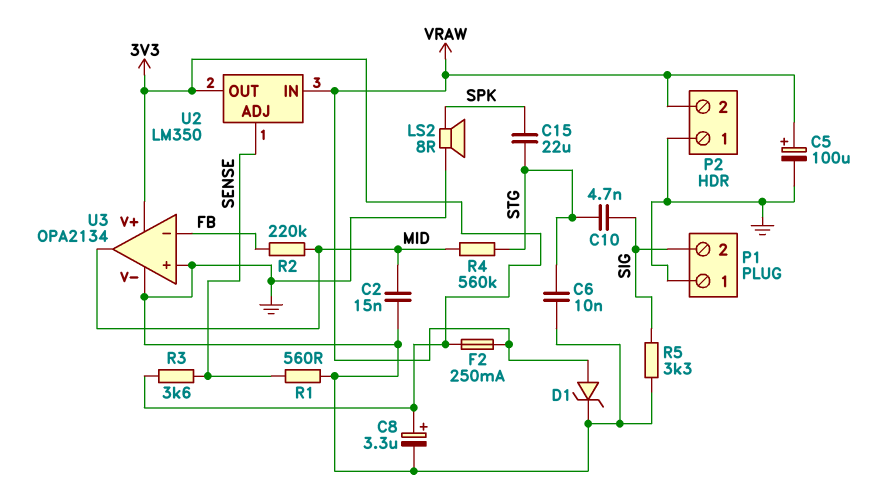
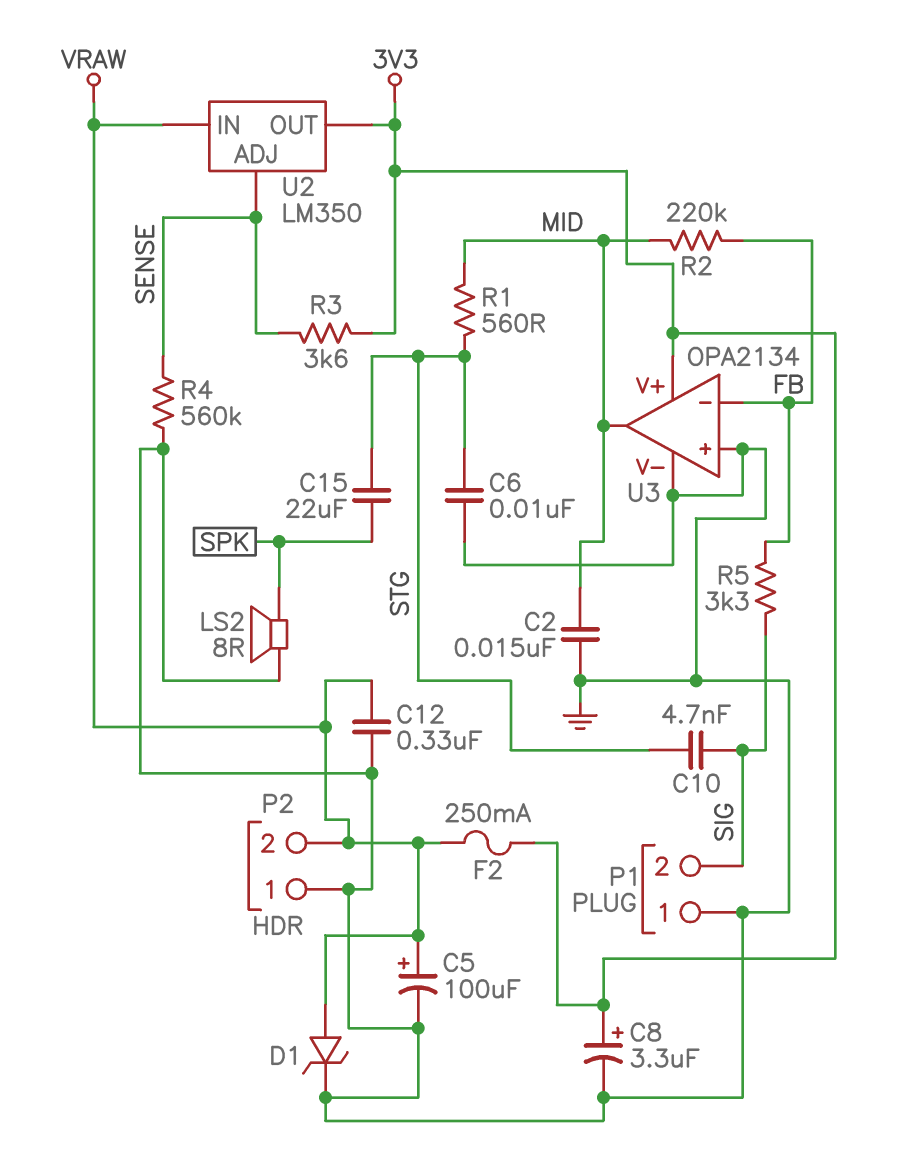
C12: none -> 330nF (GND, VRAW)
R1: 560 (GND, SENSE) -> 560 (MID, STG)
R4: 560k (MID, STG) -> 560k (GND, SENSE)
R5: 3.3k (GND, SIG) -> 3.3k (FB, SIG)

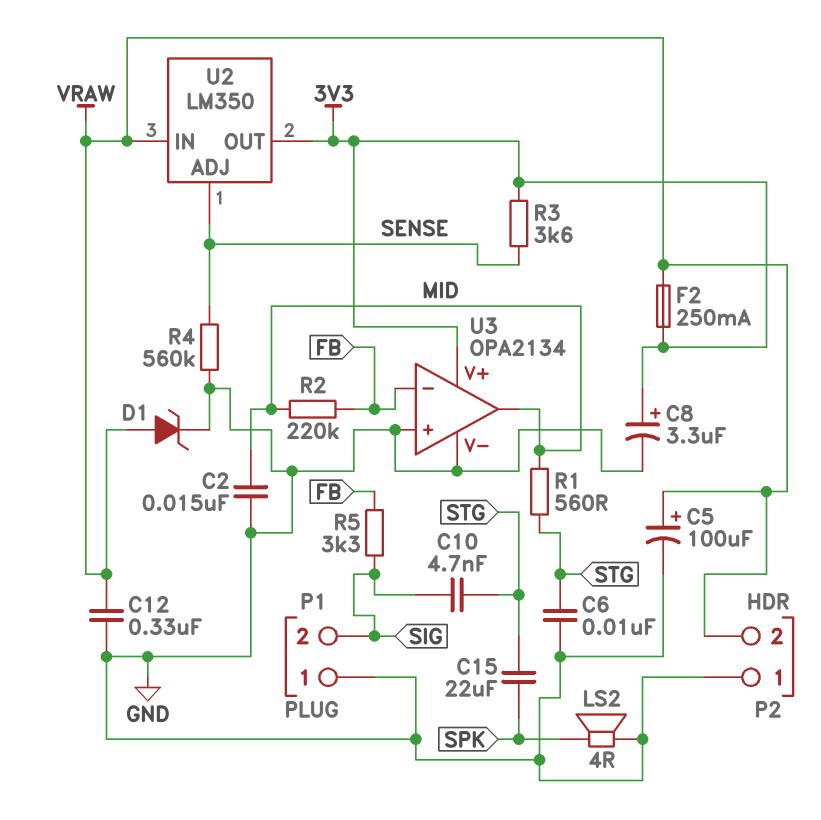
LS2: speaker 8R (GND, SPK) -> speaker 4R (GND, SPK)

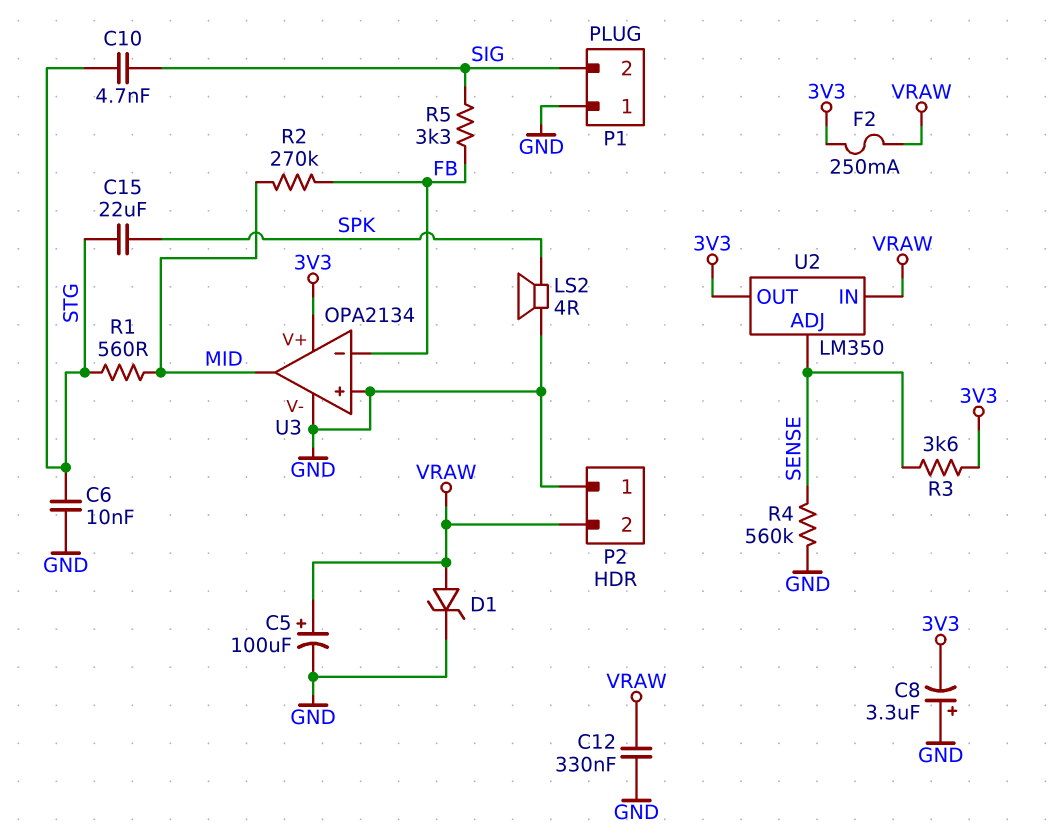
C2: 15nF (GND, MID) -> none
C8: 3.3uF (plus 3V3, minus GND) -> 3.3uF (plus GND, minus 3V3)
R2: 220k (FB, MID) -> 270k (FB, MID)

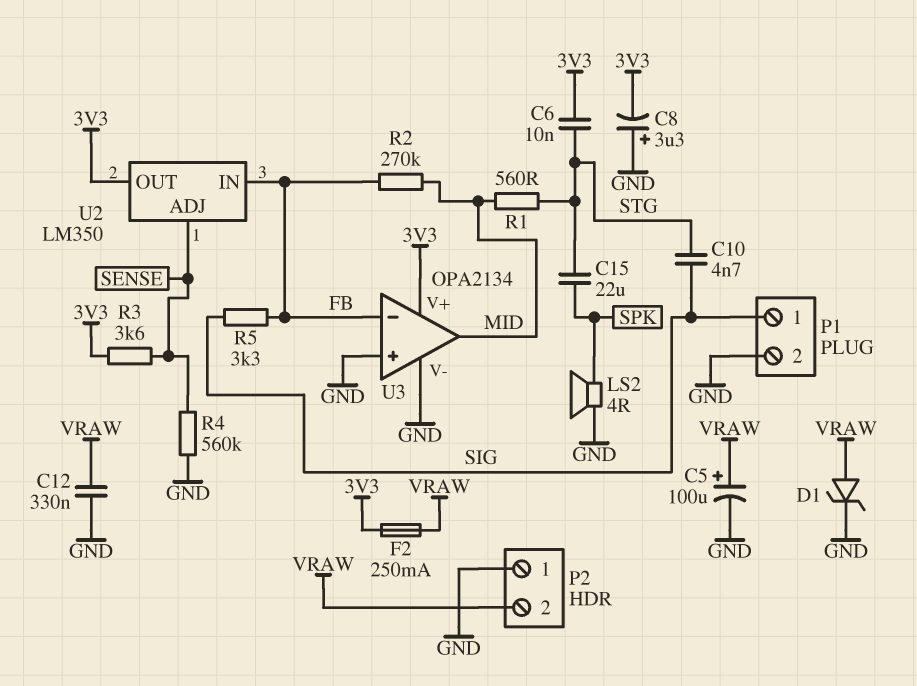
C6: 10nF (GND, STG) -> 10nF (3V3, STG)
P1 pin 1: GND -> SIG
P1 pin 2: SIG -> GND
U2 pin IN: VRAW -> FB

